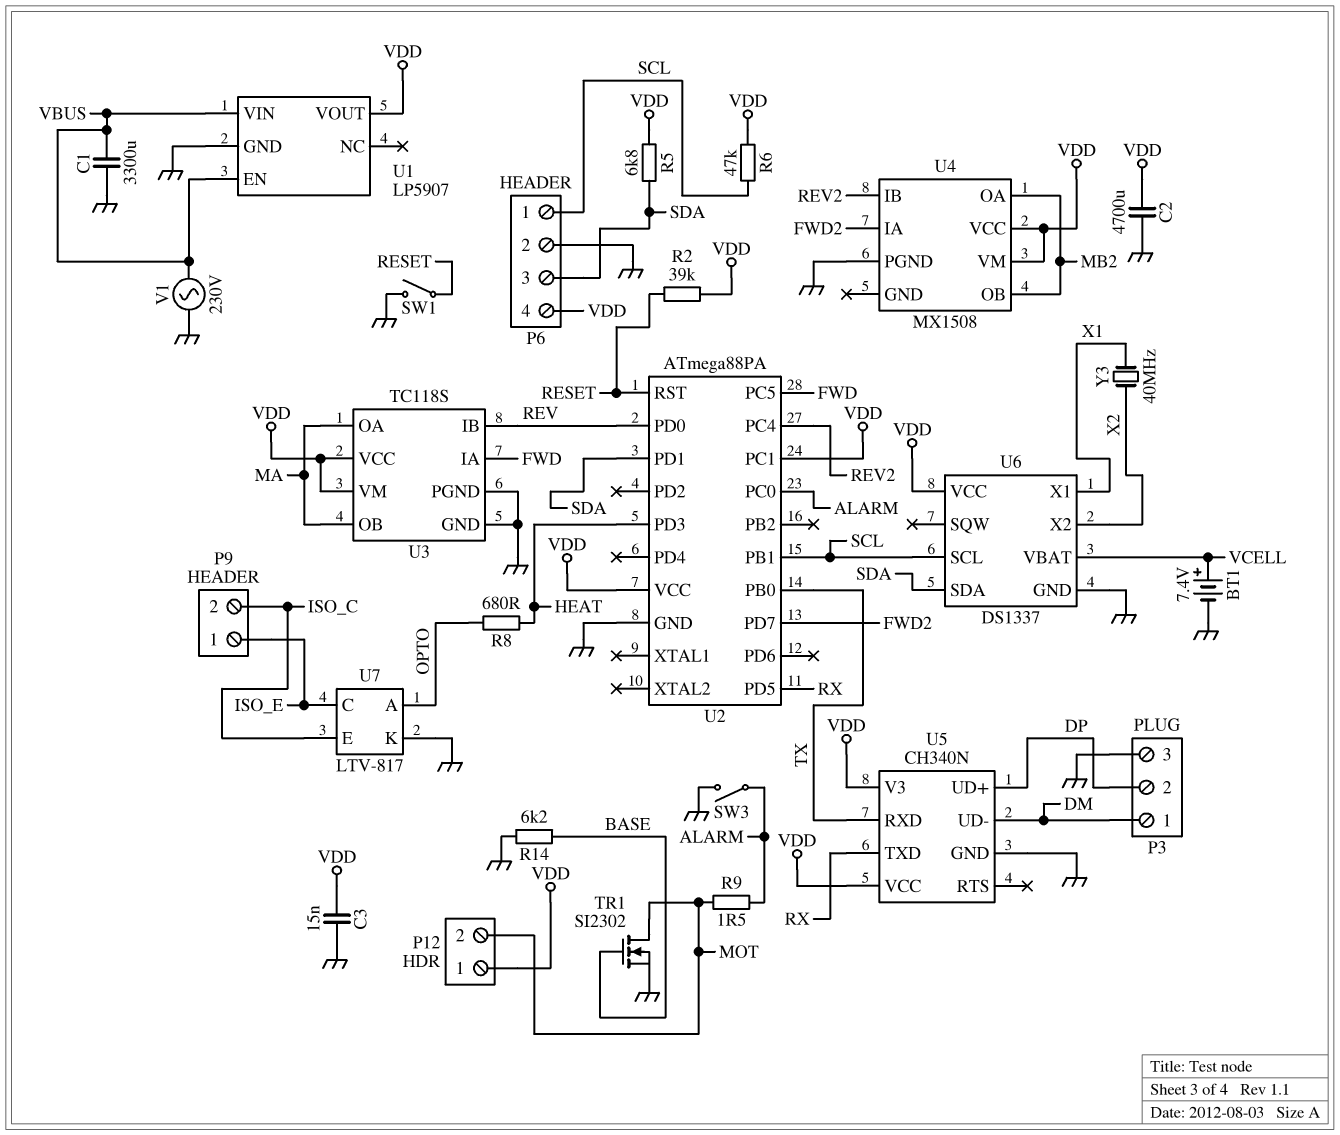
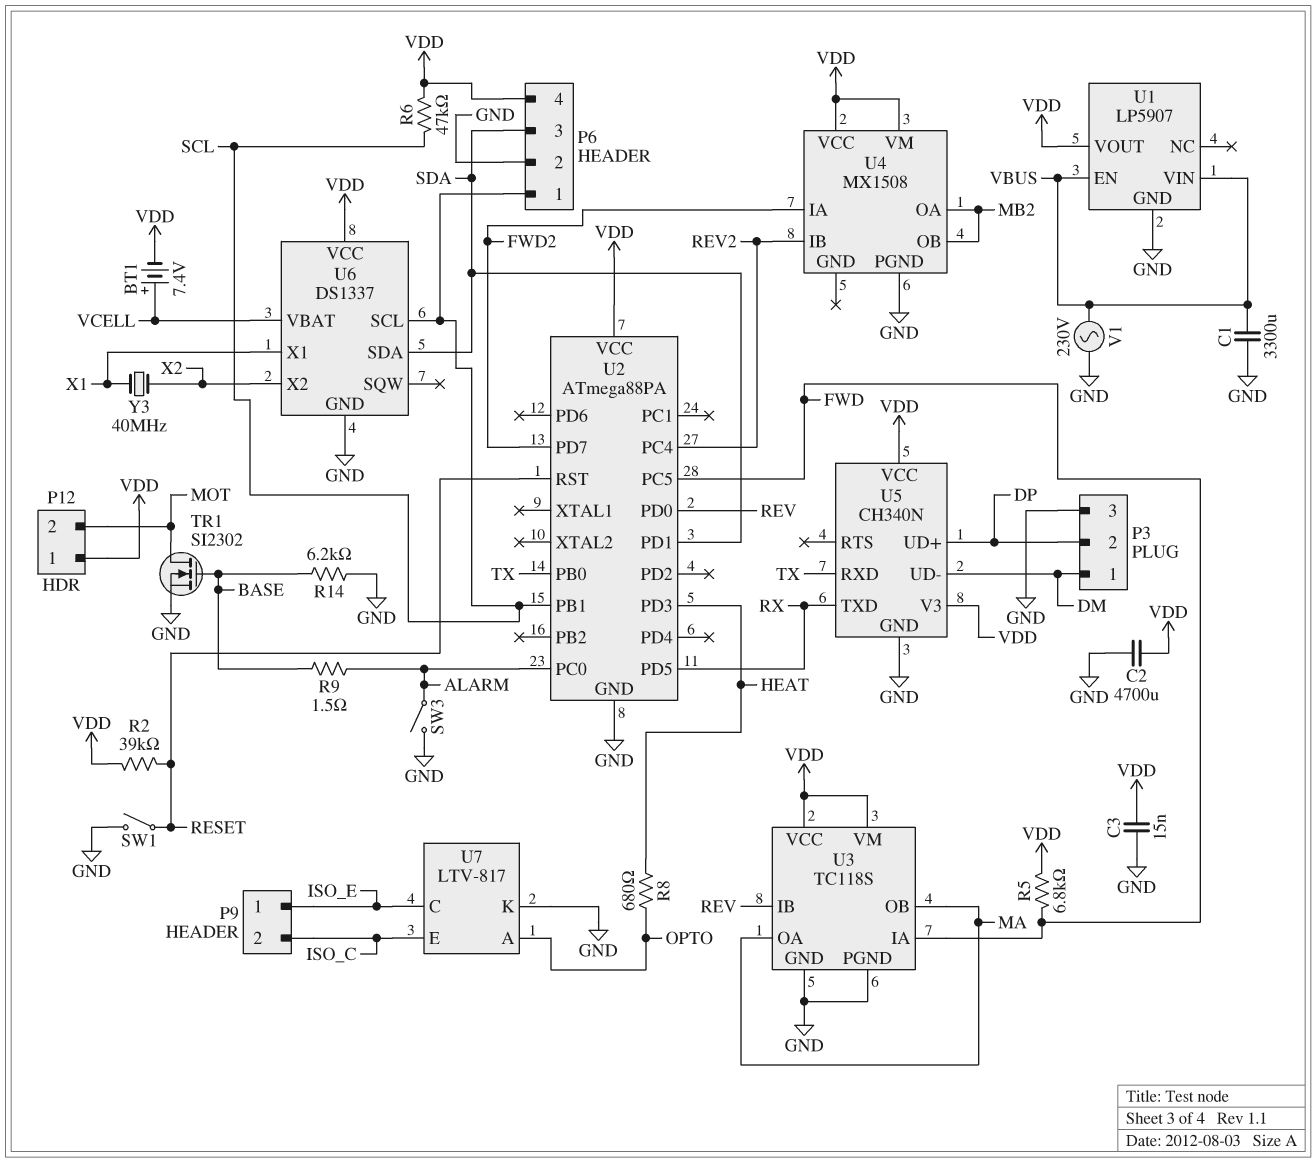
BT1: 7.4V (plus VCELL, minus GND) -> 7.4V (plus VCELL, minus VDD)
R5: 6.8k (SDA, VDD) -> 6.8k (FWD, VDD)
R9: 1.5 (ALARM, MOT) -> 1.5 (ALARM, BASE)
U2 pin PC1: VDD -> none

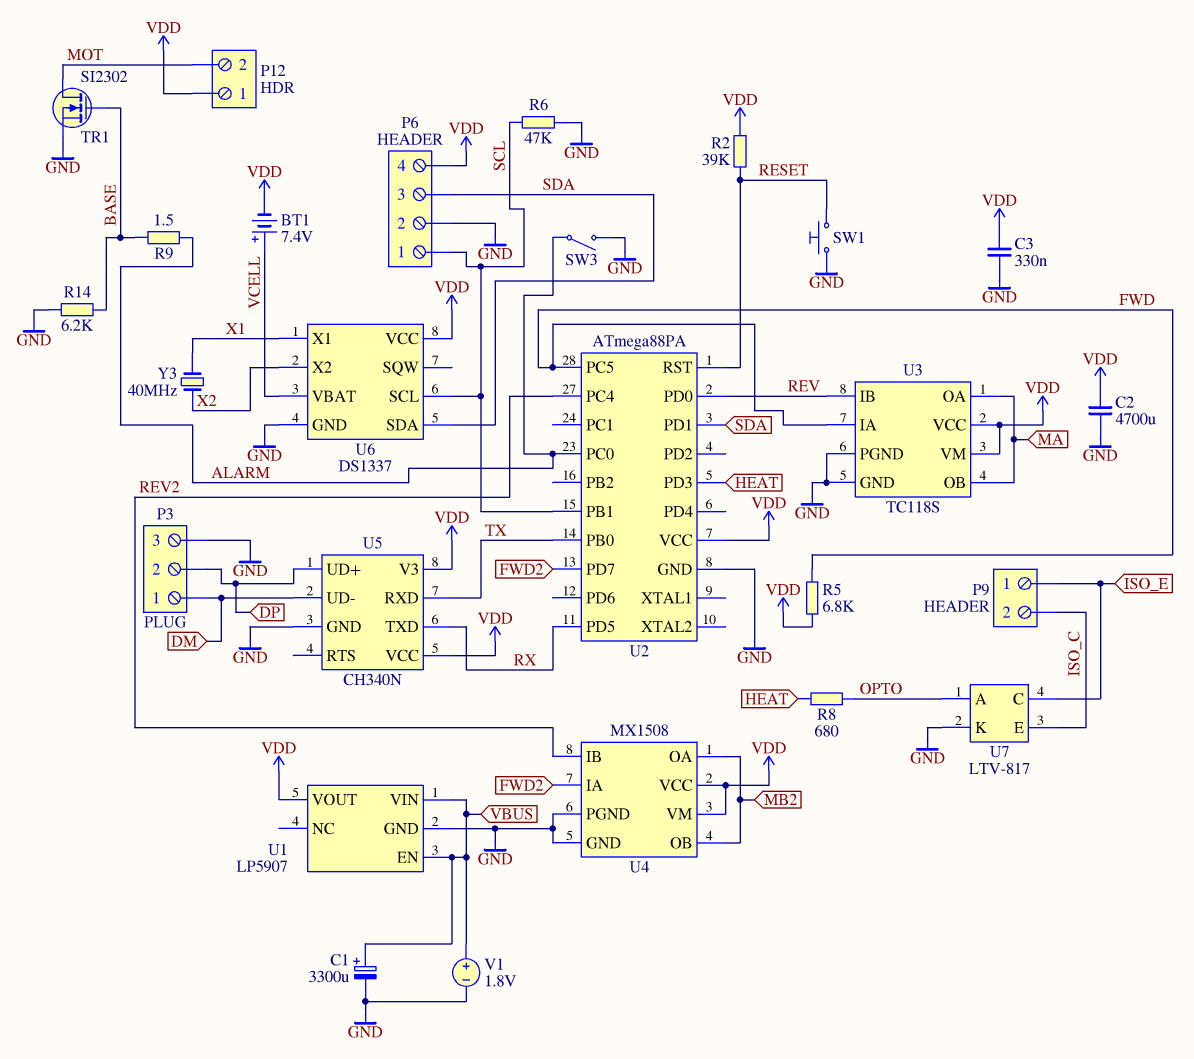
C1: 3300uF (GND, VBUS) -> 3300uF (plus VBUS, minus GND)
C3: 15nF (GND, VDD) -> 330nF (GND, VDD)
R6: 47k (SCL, VDD) -> 47k (GND, SCL)
SW1: switch (GND, RESET) -> button (GND, RESET)
U4 pin GND: none -> GND
V1: AC 230V (GND, VBUS) -> 1.8V (plus VBUS, minus GND)

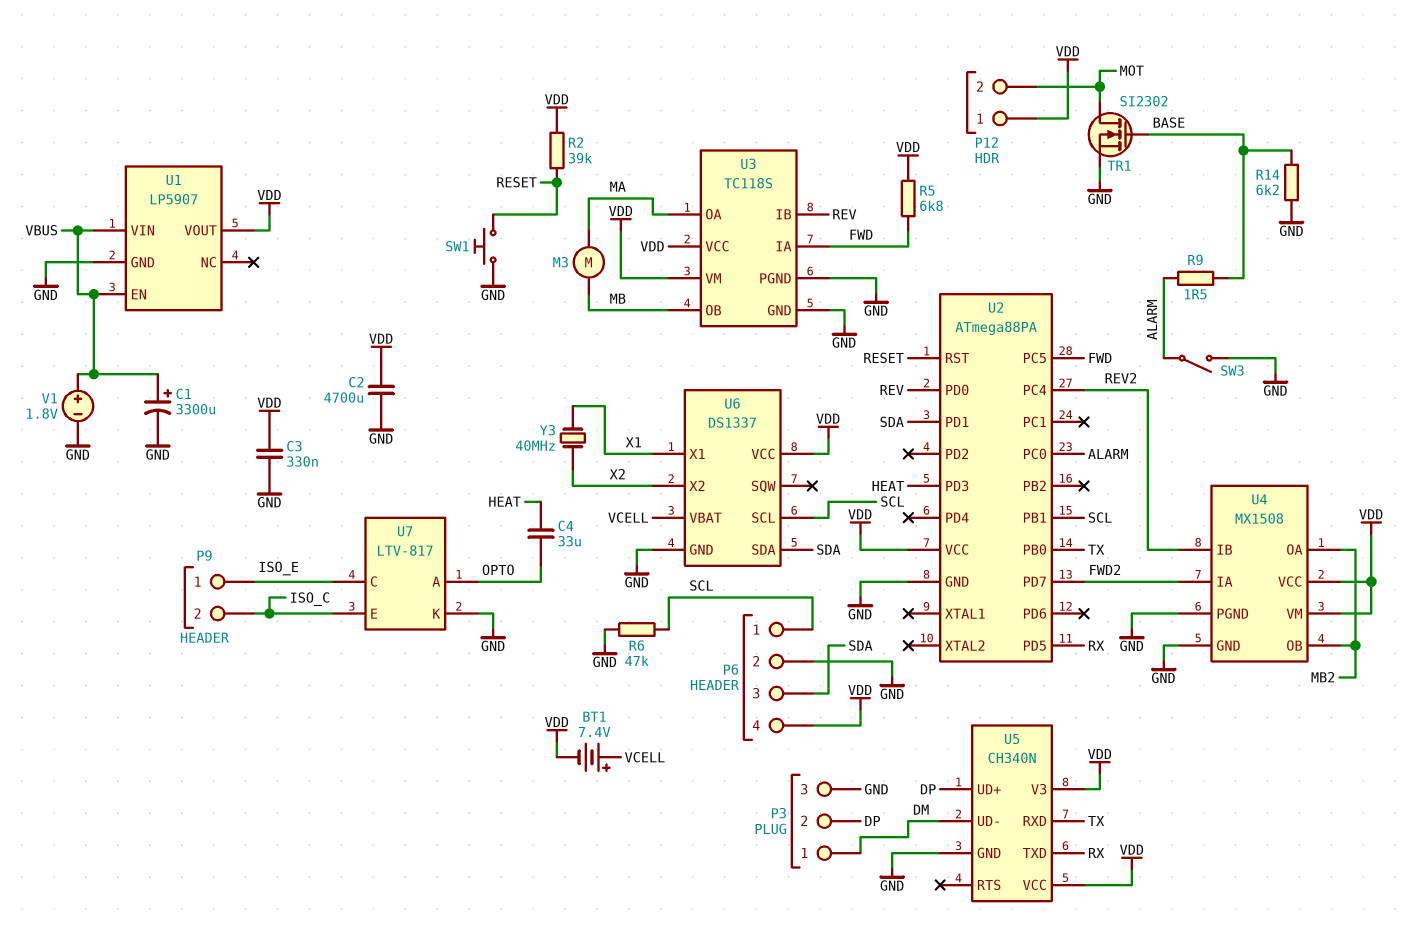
C4: none -> 33uF (HEAT, OPTO)
M3: none -> motor (MA, MB)
R8: 680 (HEAT, OPTO) -> none
U3 pin OB: MA -> MB

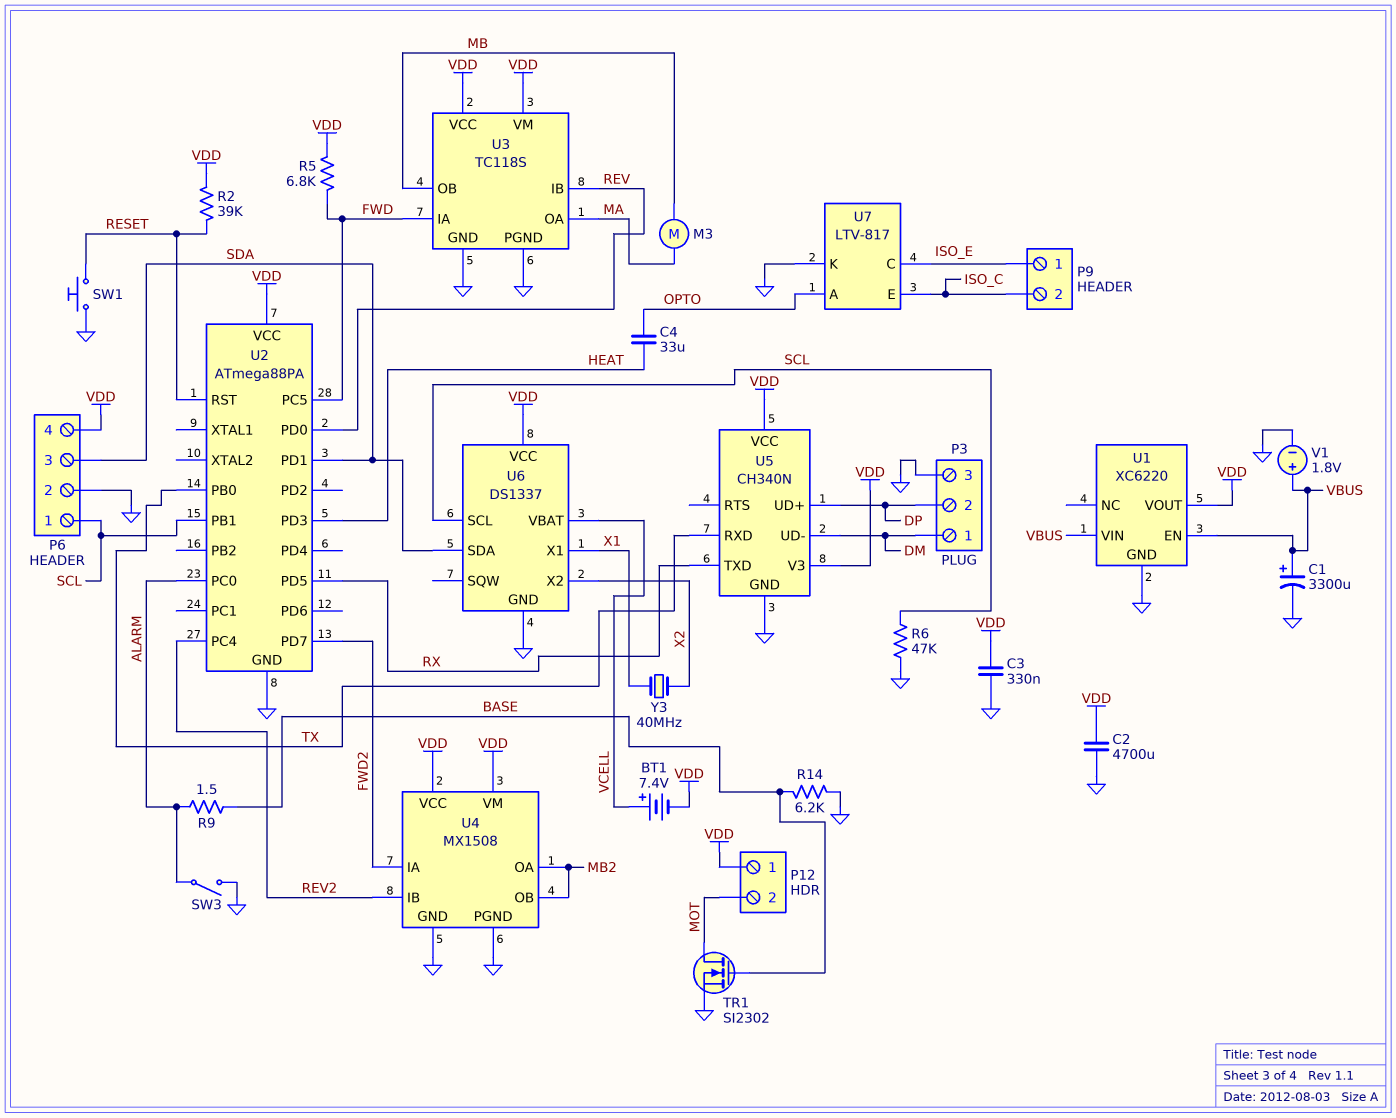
U1: LP5907 -> XC6220

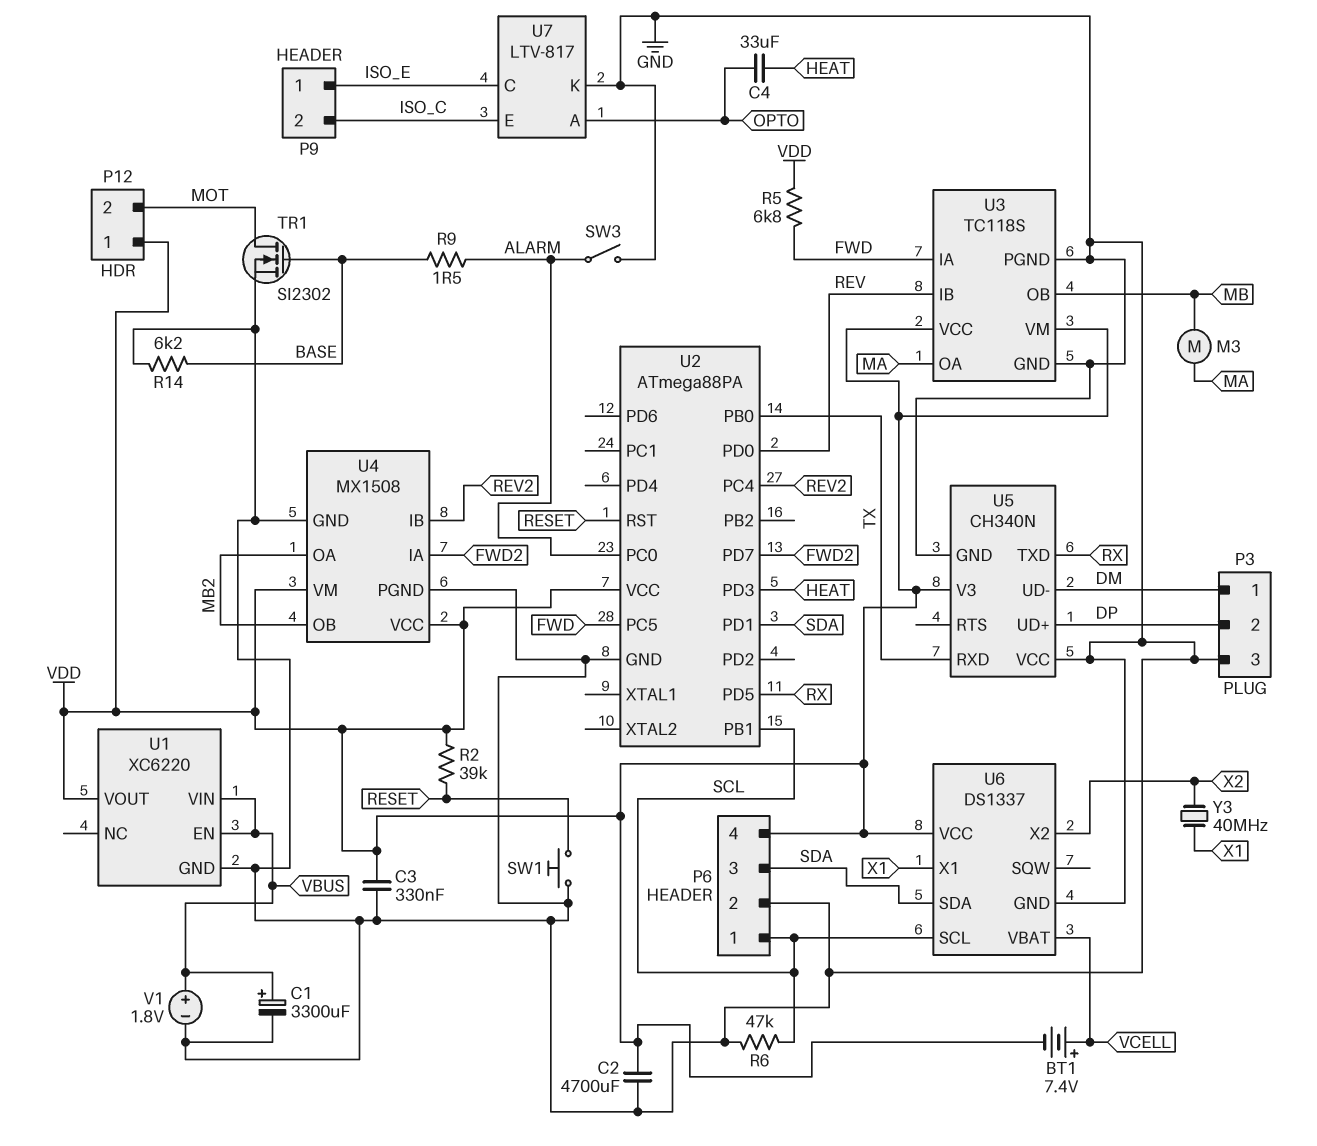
U5 pin VCC: VDD -> GND

